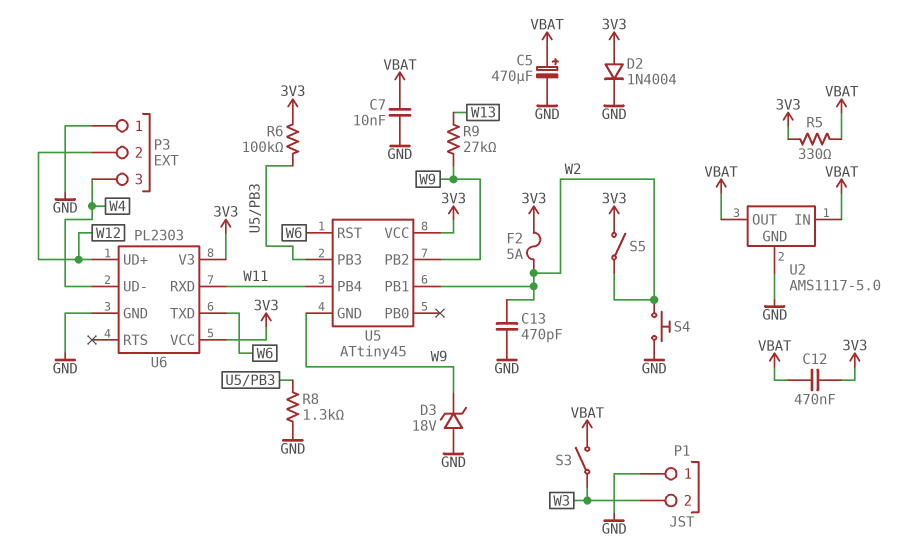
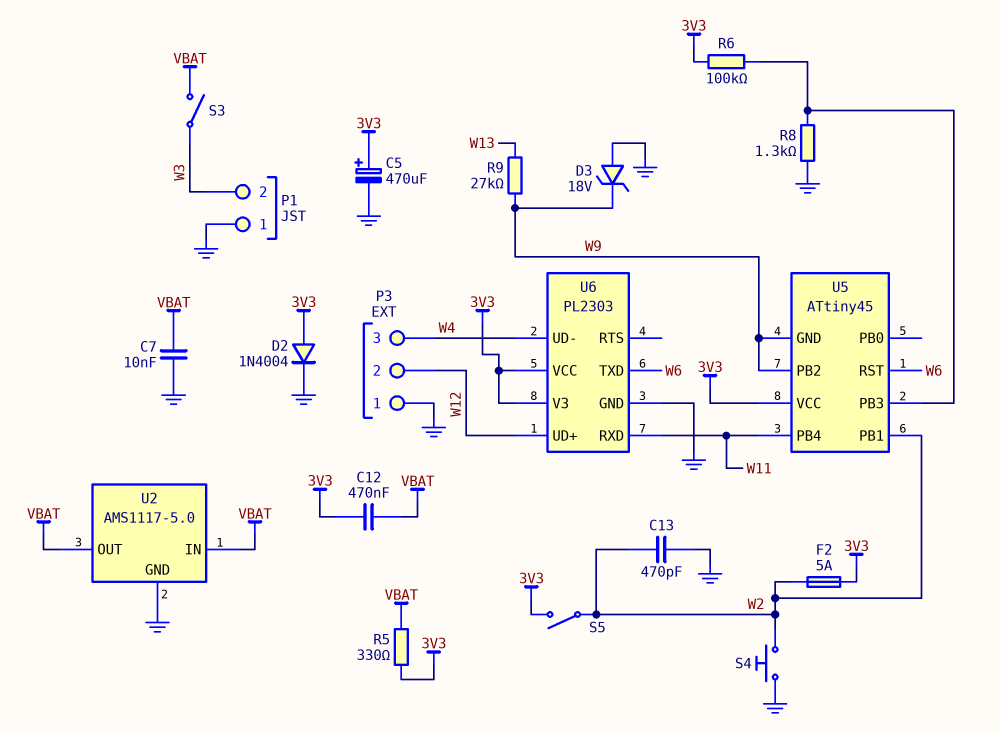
C5: 470uF (plus VBAT, minus GND) -> 470uF (plus 3V3, minus GND)

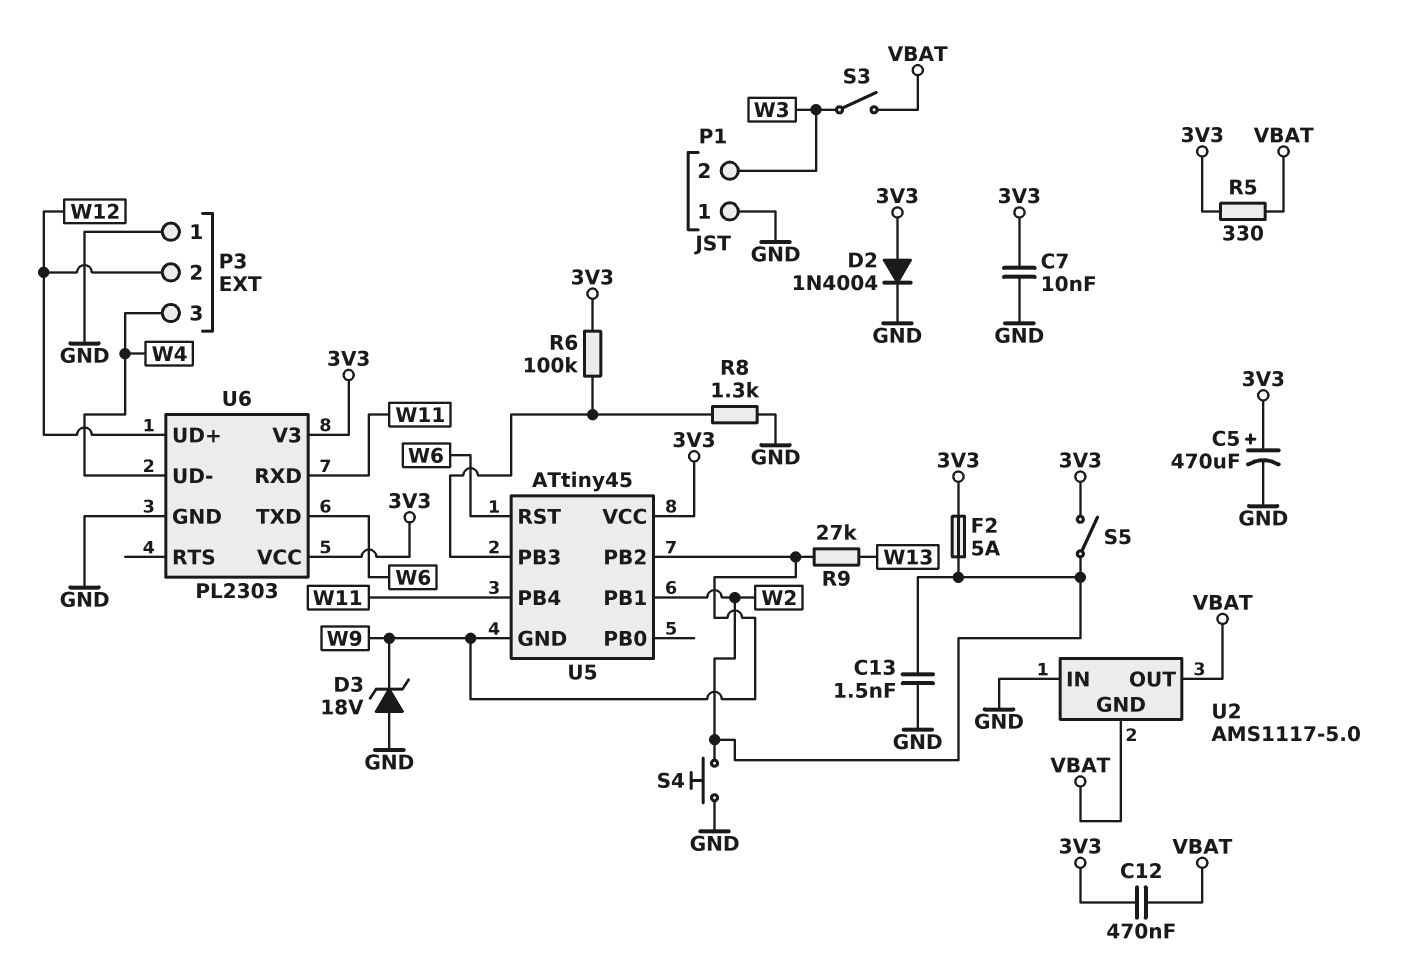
C7: 10nF (GND, VBAT) -> 10nF (3V3, GND)
C13: 470pF (GND, W2) -> 1.5nF (GND, W2)
U2 pin GND: GND -> VBAT
U2 pin IN: VBAT -> GND

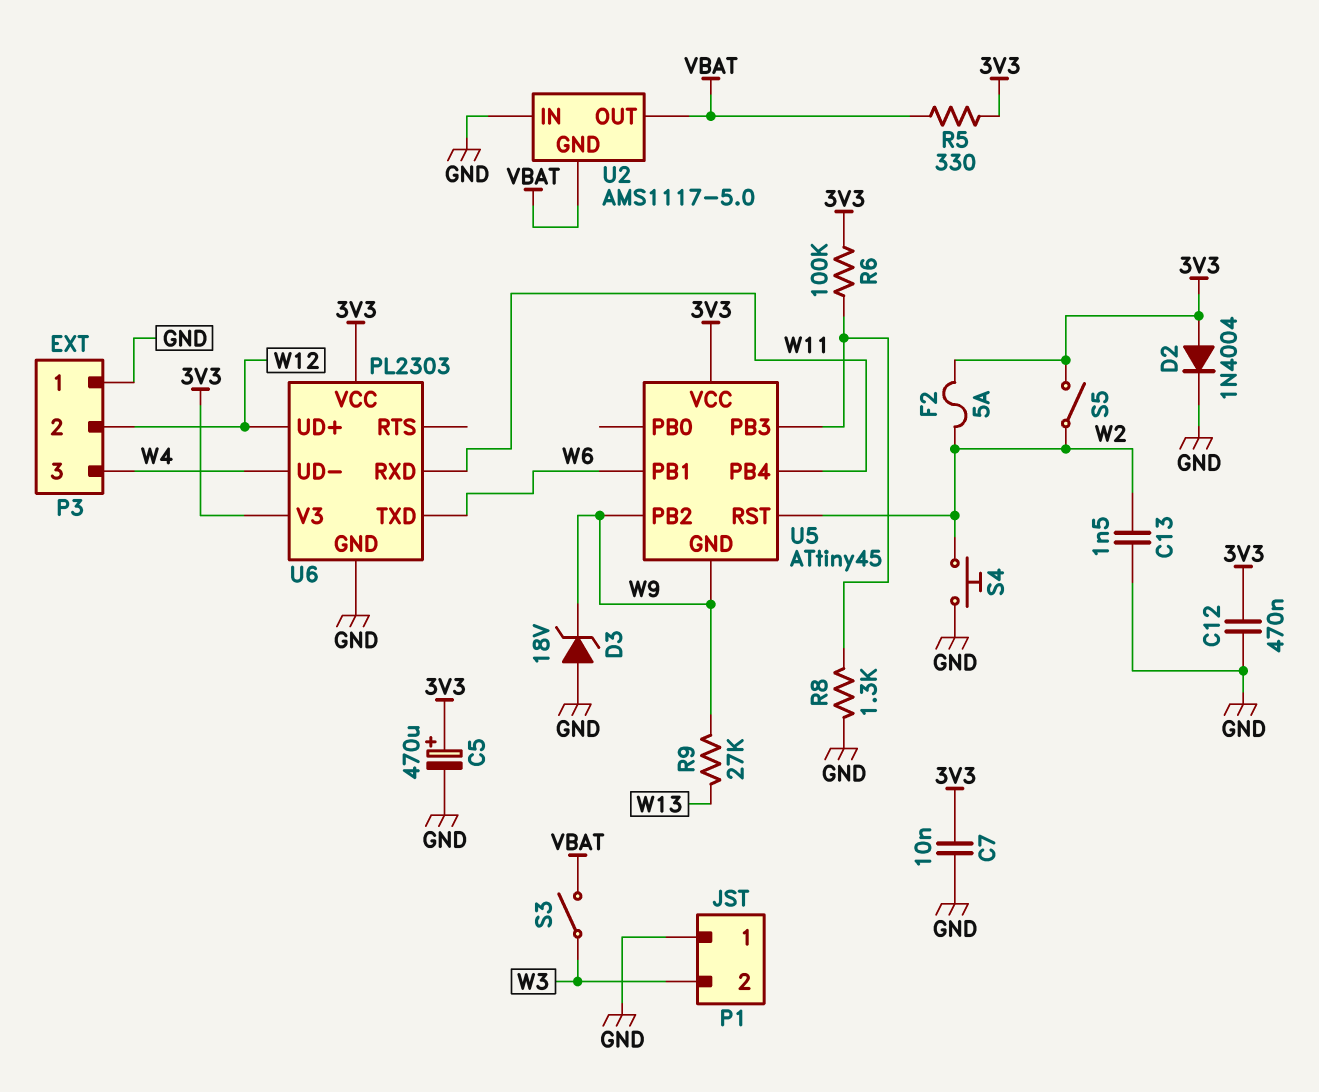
C12: 470nF (3V3, VBAT) -> 470nF (3V3, GND)
U5 pin PB1: W2 -> W6
U5 pin RST: W6 -> W2

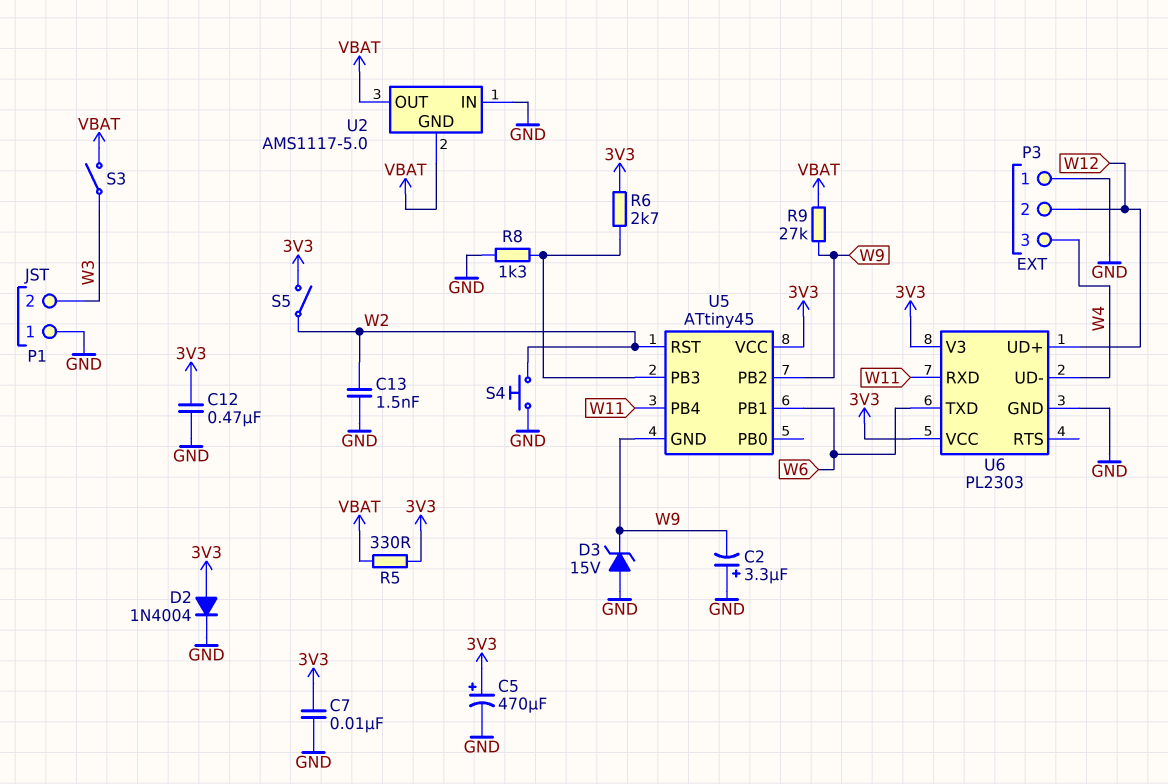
C2: none -> 3.3uF (plus GND, minus W9)
D3: zener 18V (A GND, K W9) -> zener 15V (A GND, K W9)
F2: 5A (3V3, W2) -> none
R6: 100k (3V3, U5/PB3) -> 2.7k (3V3, U5/PB3)
R9: 27k (W9, W13) -> 27k (VBAT, W9)

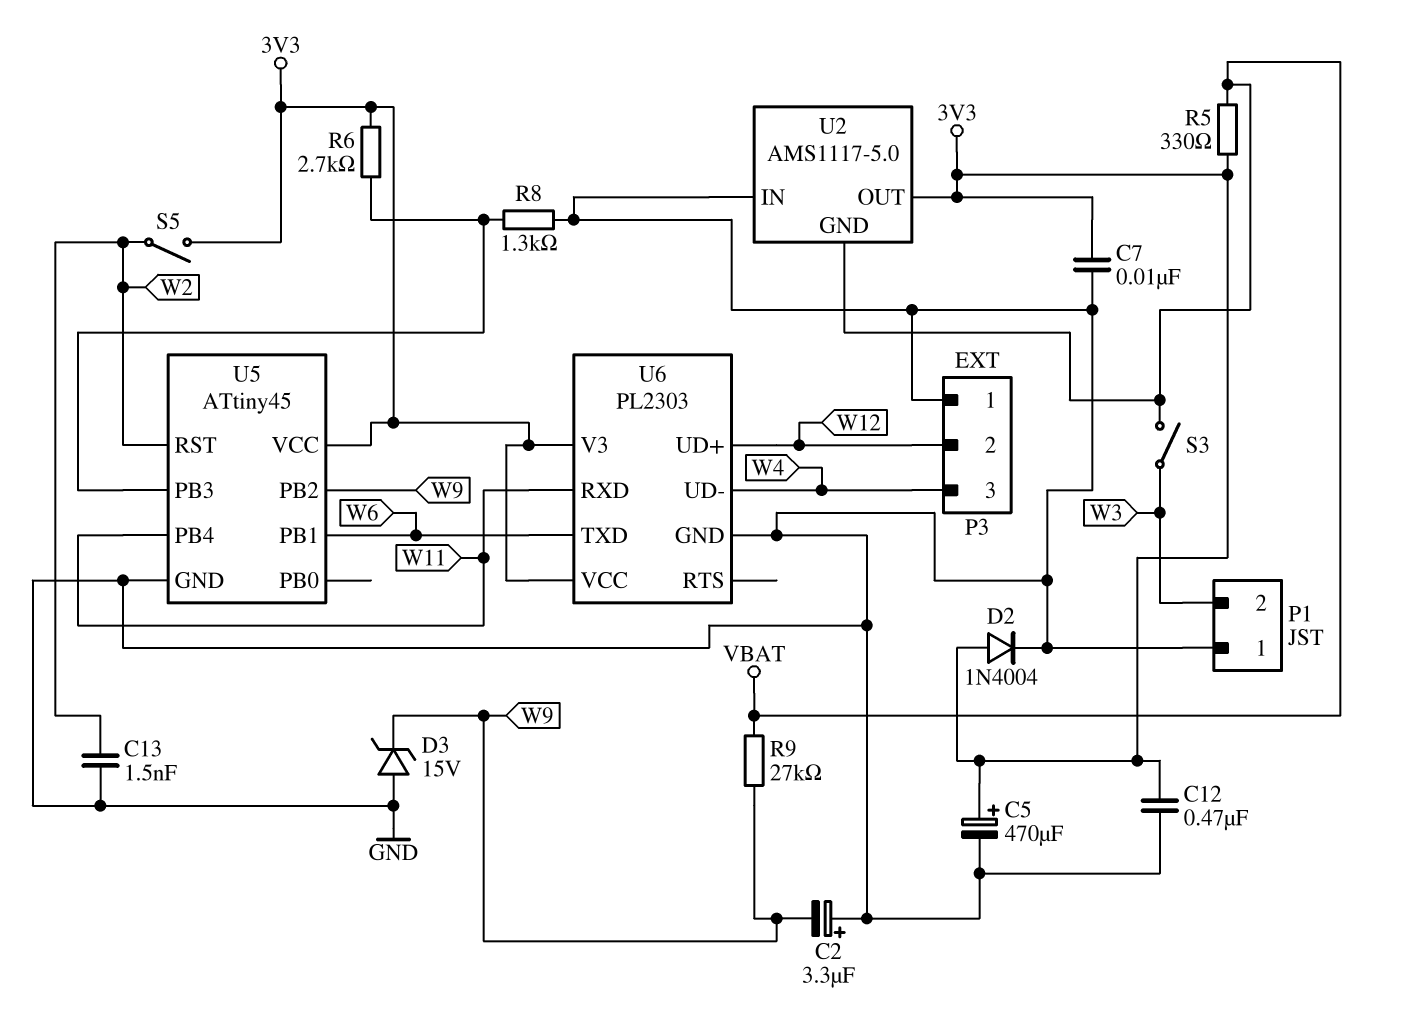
S4: button (GND, W2) -> none
U2 pin OUT: VBAT -> 3V3
U5 pin GND: W9 -> GND

